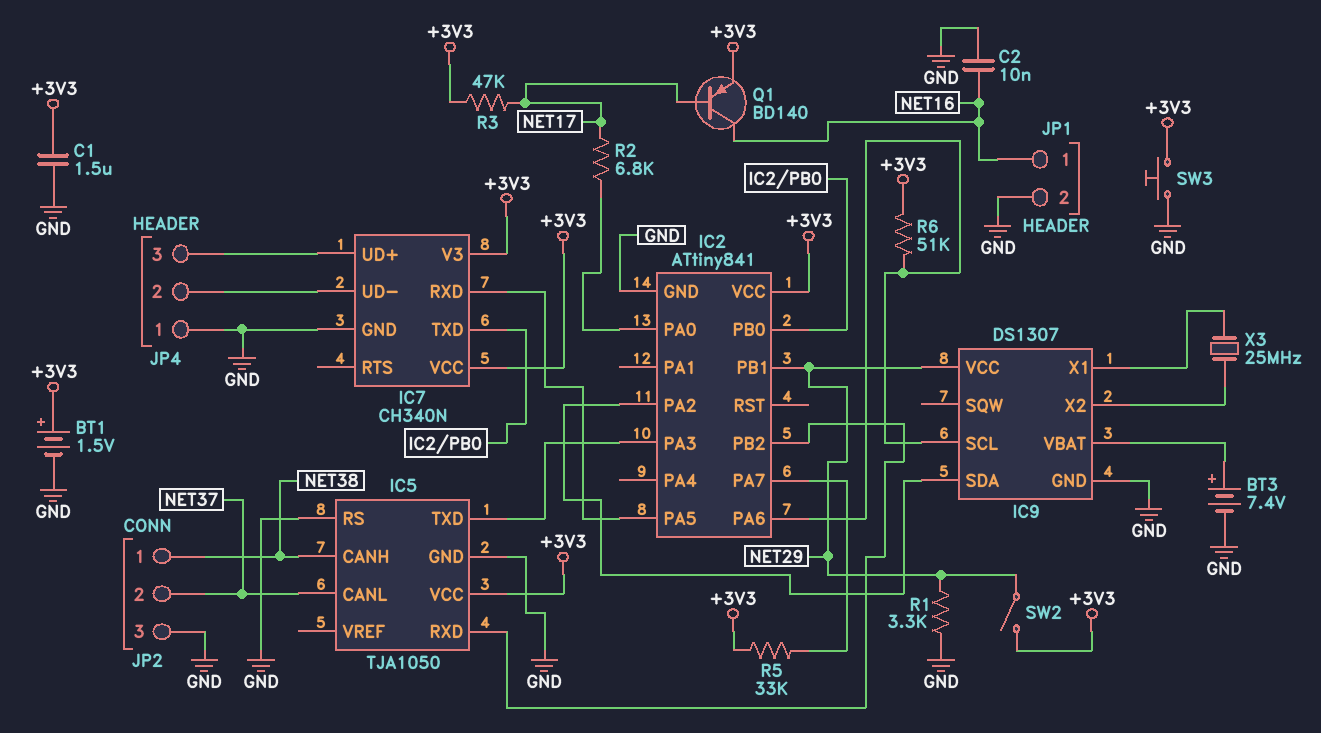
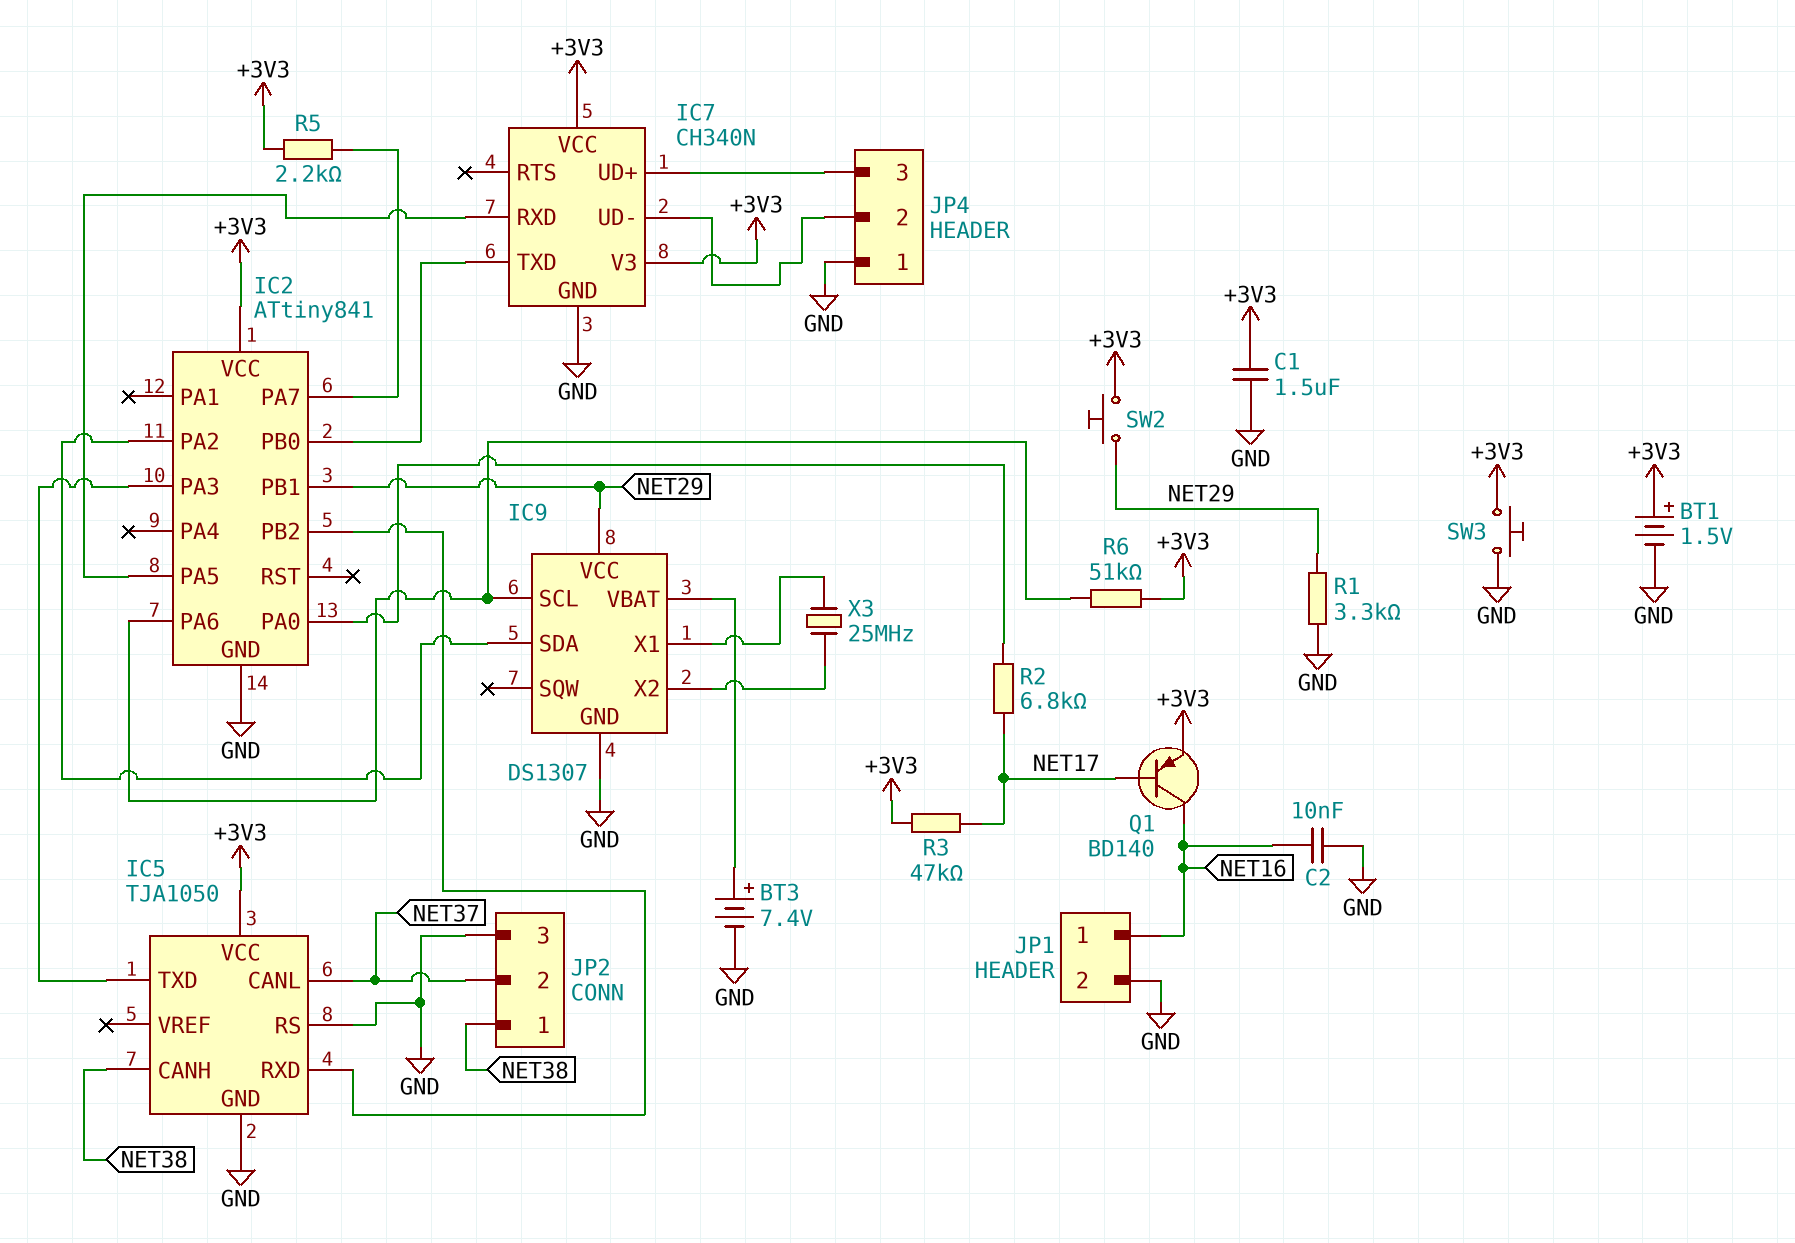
R5: 33k (+3V3, IC2/PA7) -> 2.2k (+3V3, IC2/PA7)
SW2: switch (+3V3, NET29) -> button (+3V3, NET29)

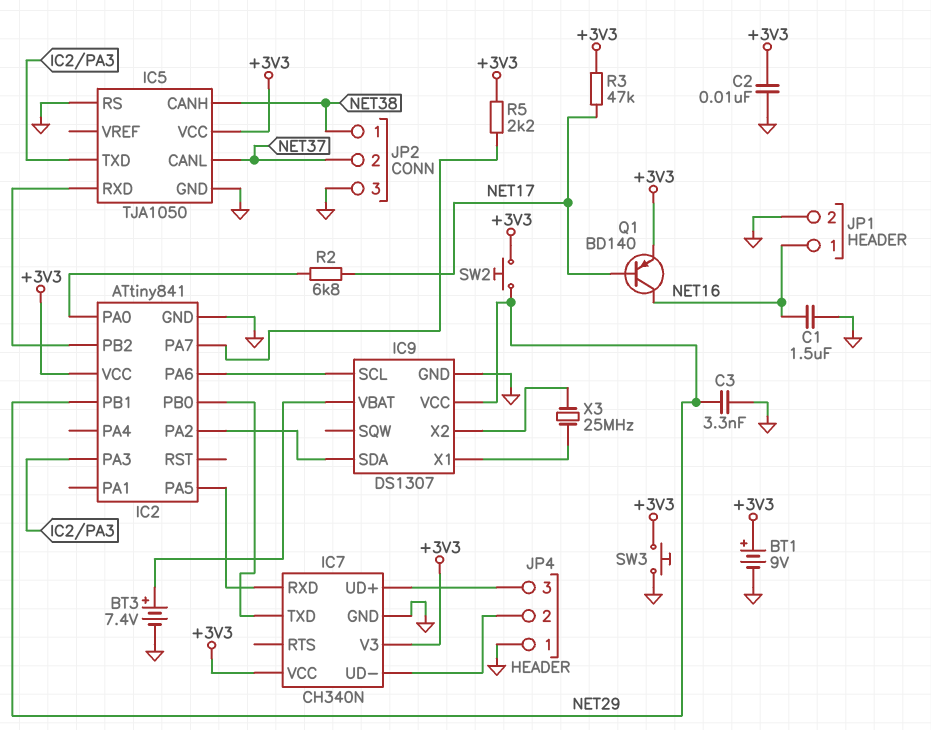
BT1: 1.5V (plus +3V3, minus GND) -> 9V (plus +3V3, minus GND)
C1: 1.5uF (+3V3, GND) -> 1.5uF (GND, NET16)
C2: 10nF (GND, NET16) -> 10nF (+3V3, GND)
C3: none -> 3.3nF (GND, NET29)
R1: 3.3k (GND, NET29) -> none
R6: 51k (+3V3, IC2/PA6) -> none

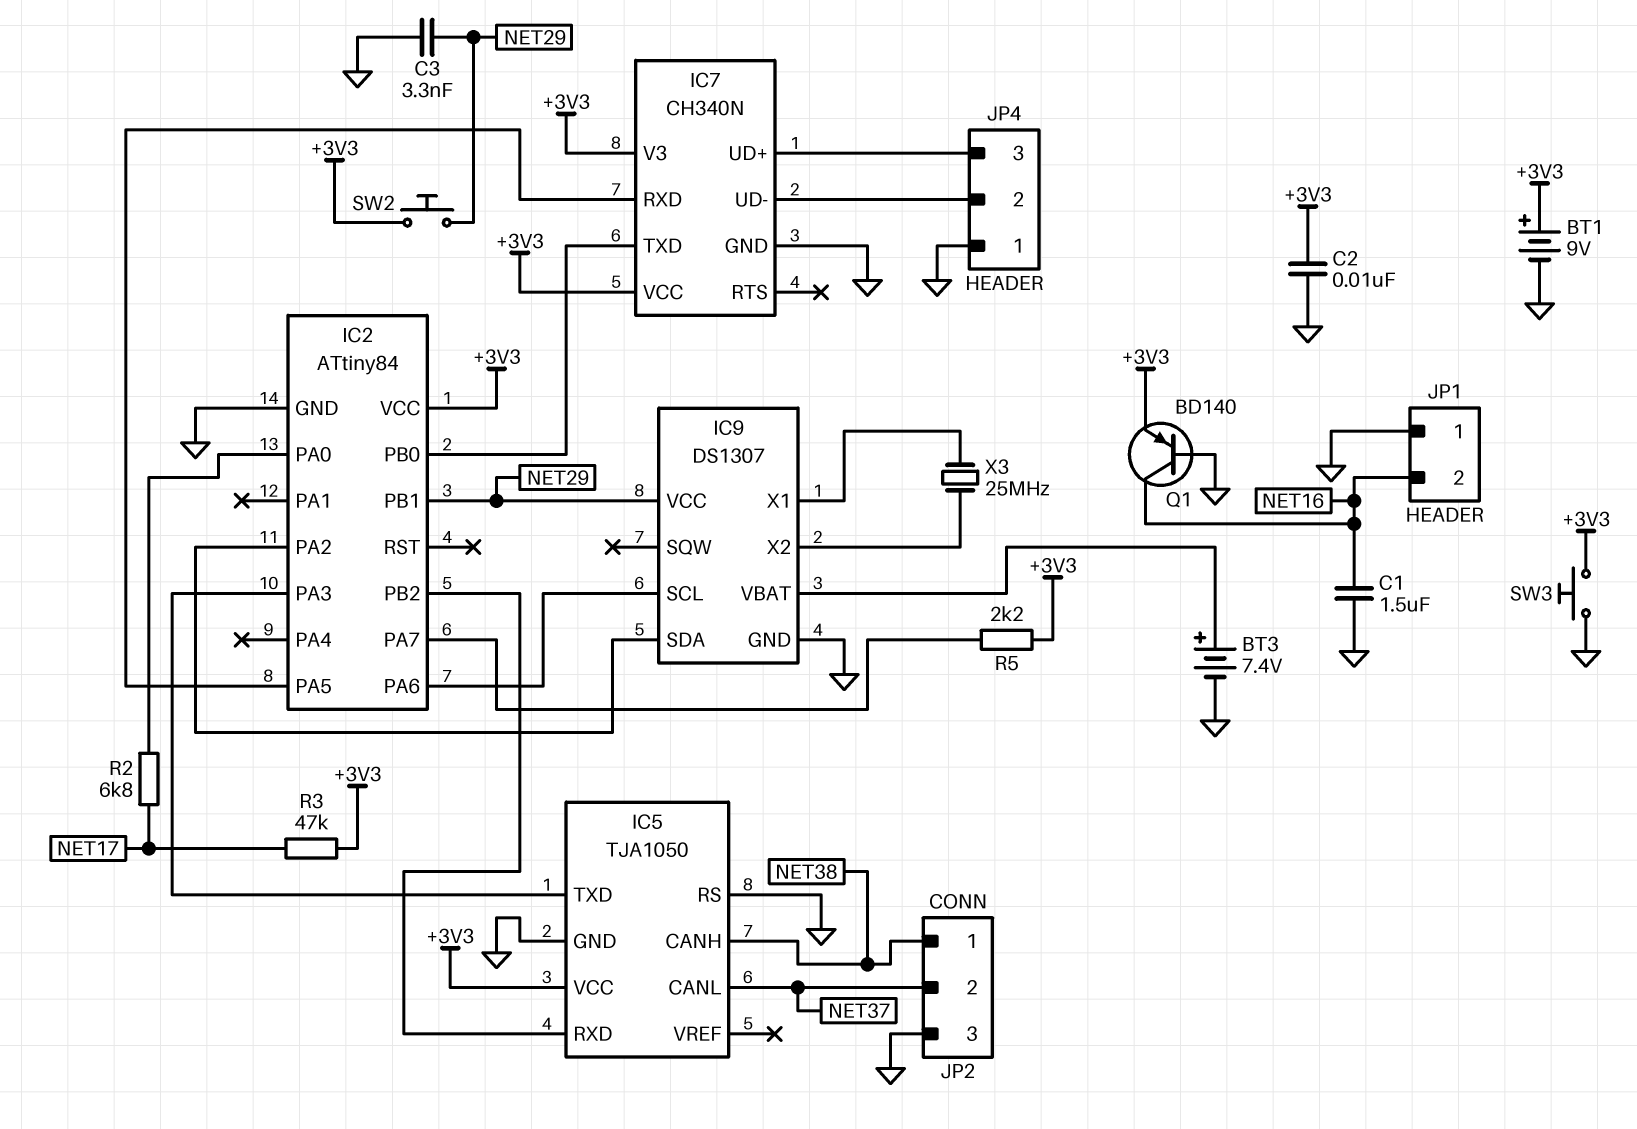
IC2: ATtiny841 -> ATtiny84
JP1 pin 1: NET16 -> GND
JP1 pin 2: GND -> NET16
Q1: PNP BD140 (B NET17, C NET16, E +3V3) -> PNP BD140 (B GND, C NET16, E +3V3)

